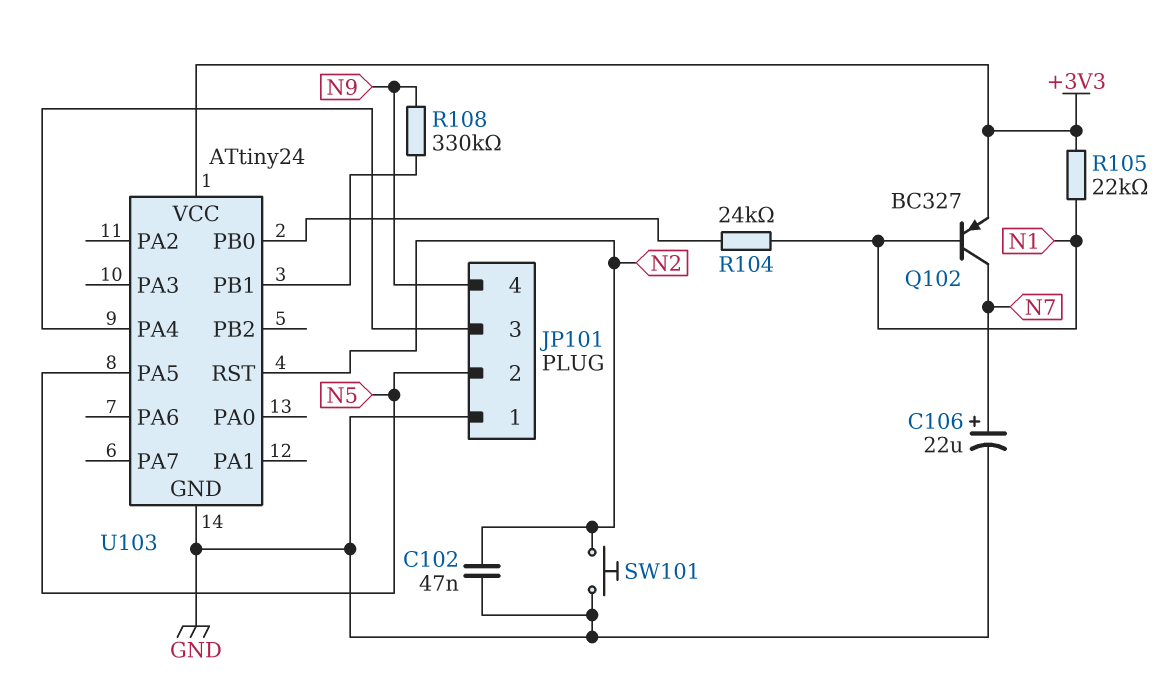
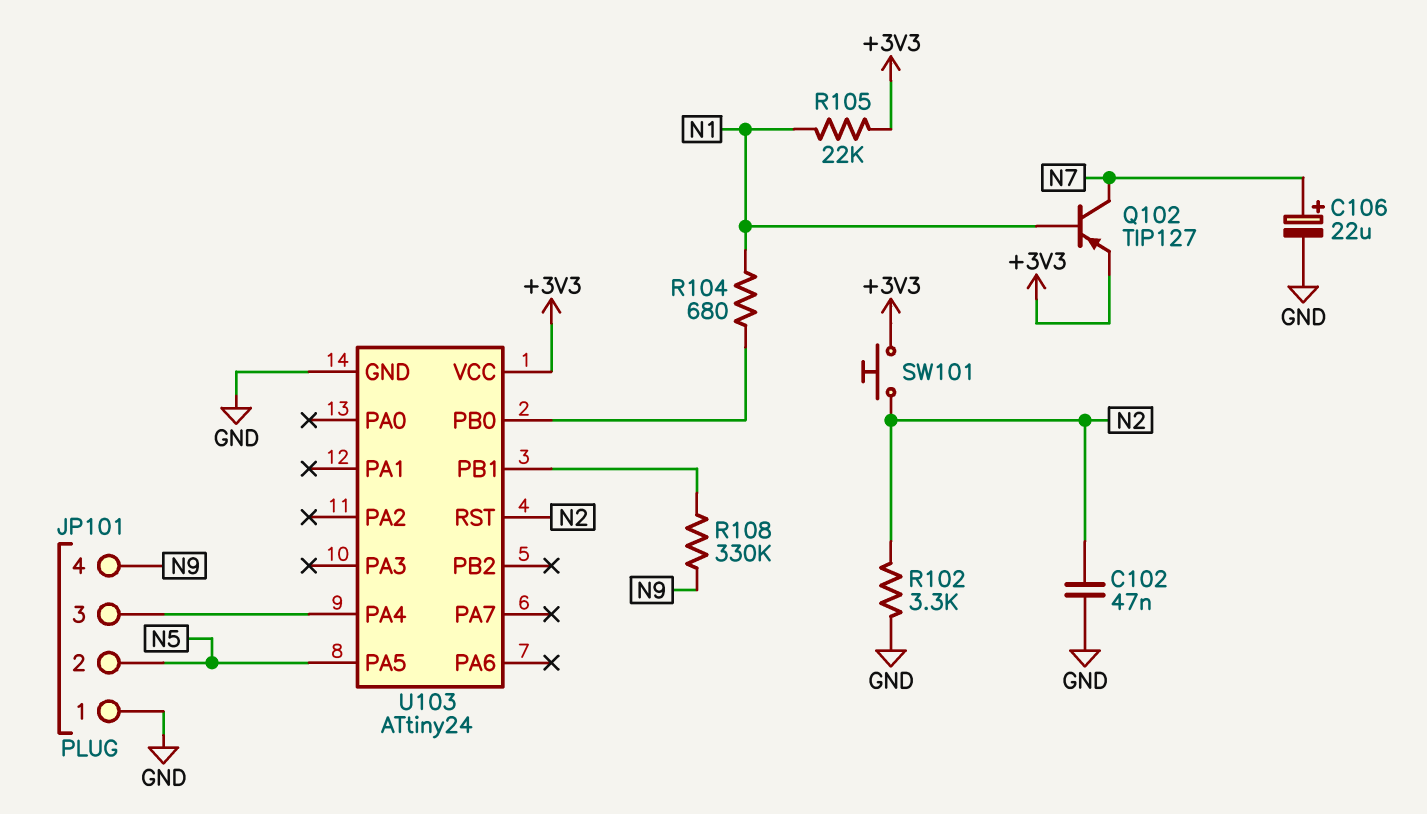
Q102: PNP BC327 (B N1, C N7, E +3V3) -> PNP TIP127 (B N1, C N7, E +3V3)
R102: none -> 3.3k (GND, N2)
R104: 24k (N1, U103/PB0) -> 680 (N1, U103/PB0)
SW101: button (GND, N2) -> button (+3V3, N2)

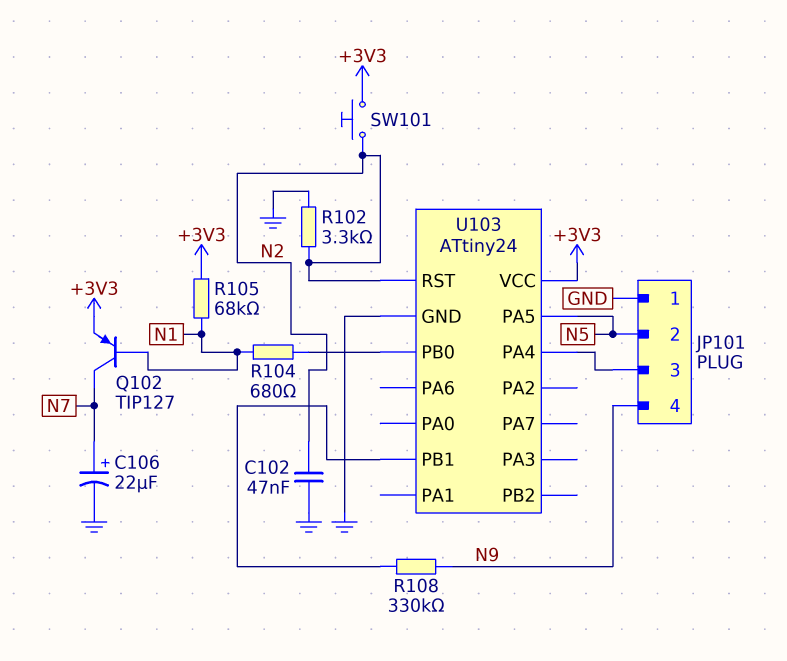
R105: 22k (+3V3, N1) -> 68k (+3V3, N1)

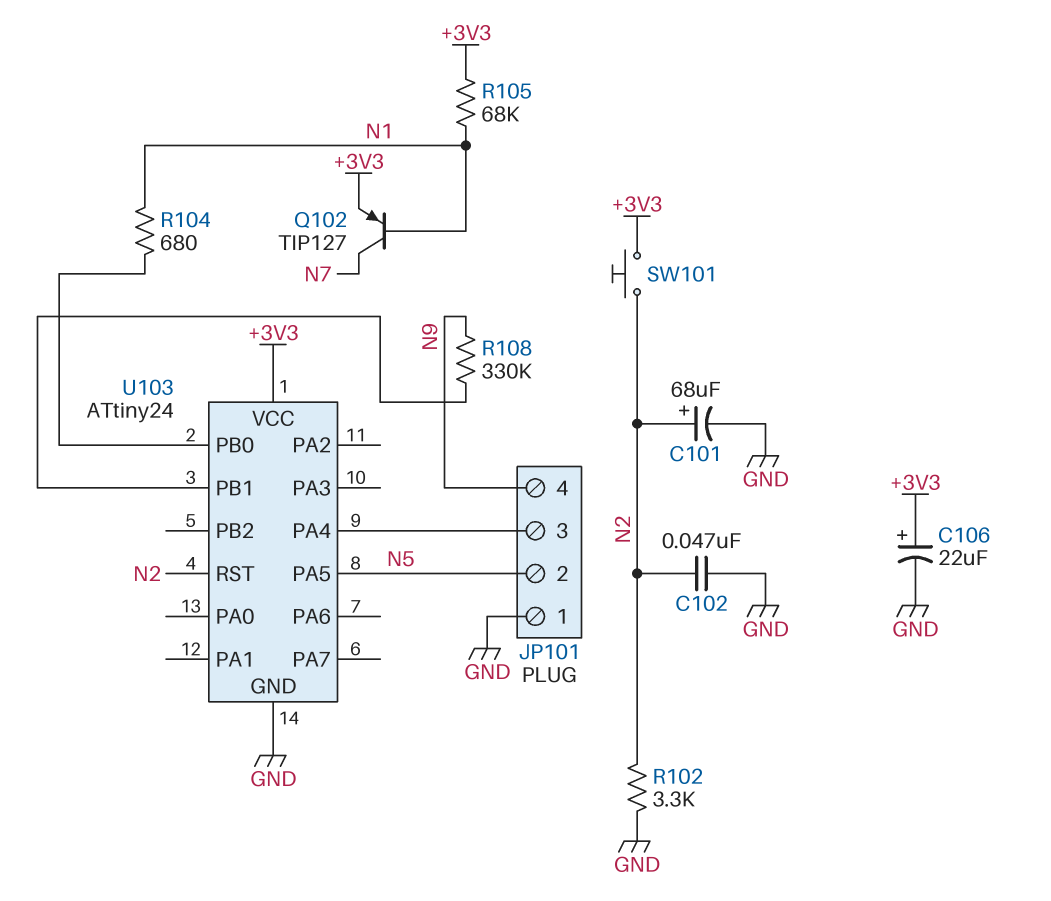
C101: none -> 68uF (plus N2, minus GND)
C106: 22uF (plus N7, minus GND) -> 22uF (plus +3V3, minus GND)

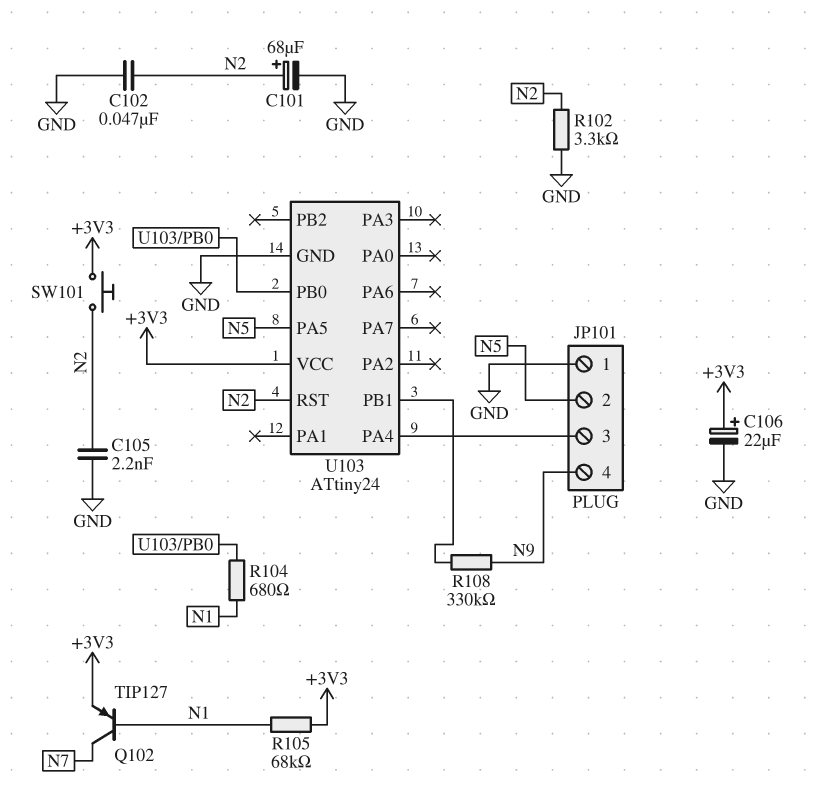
C105: none -> 2.2nF (GND, N2)

